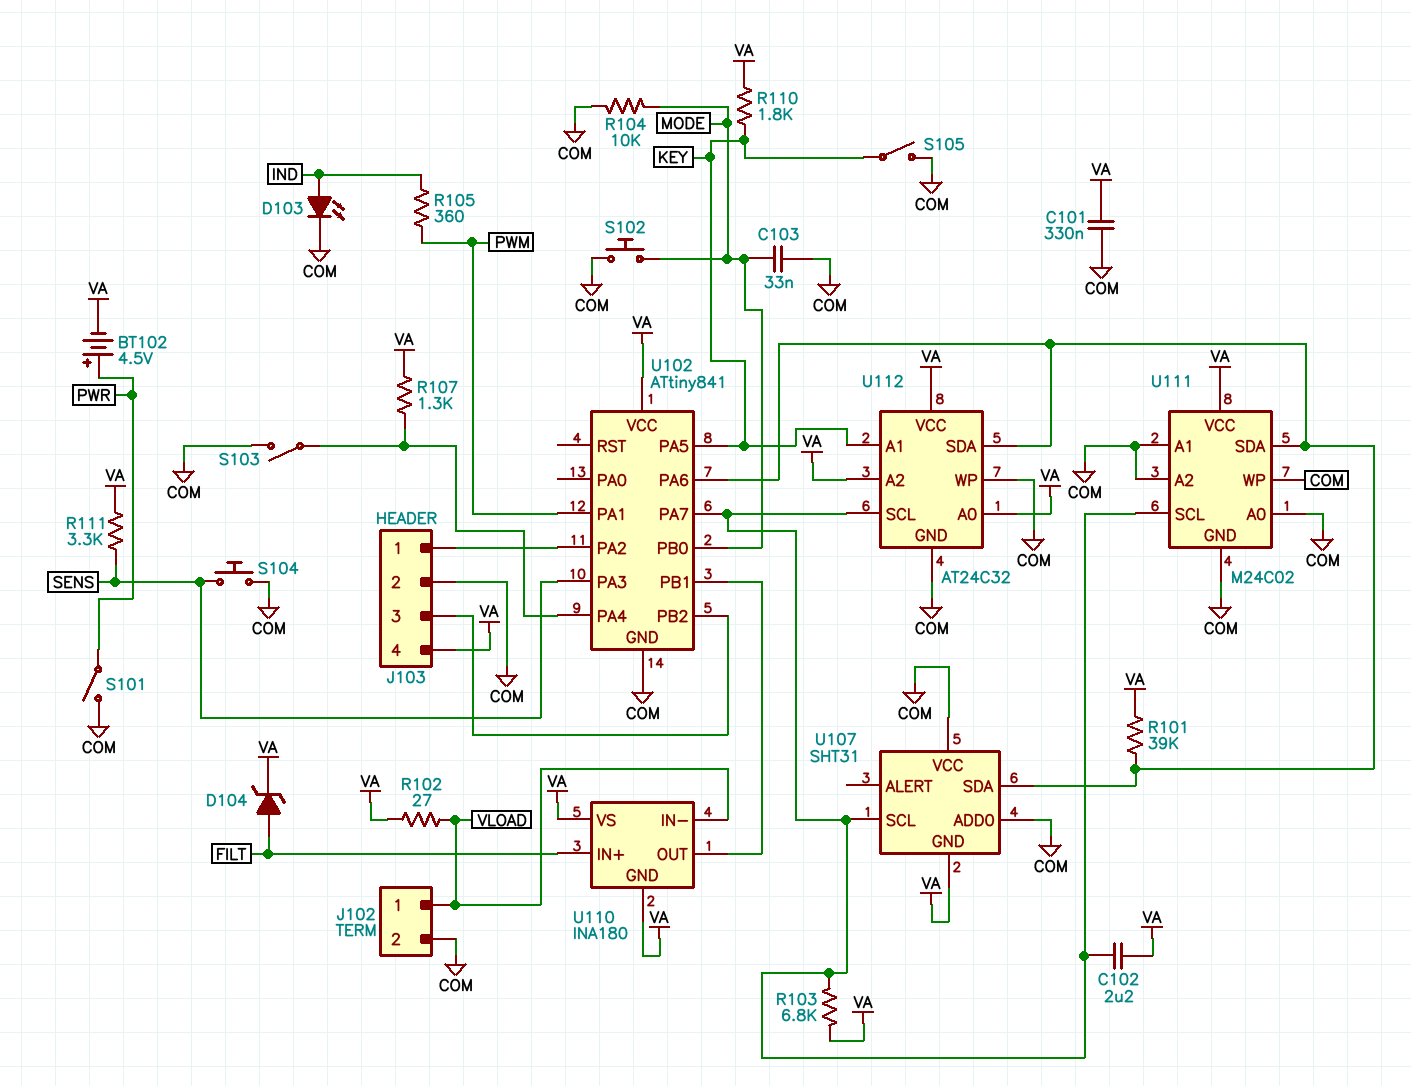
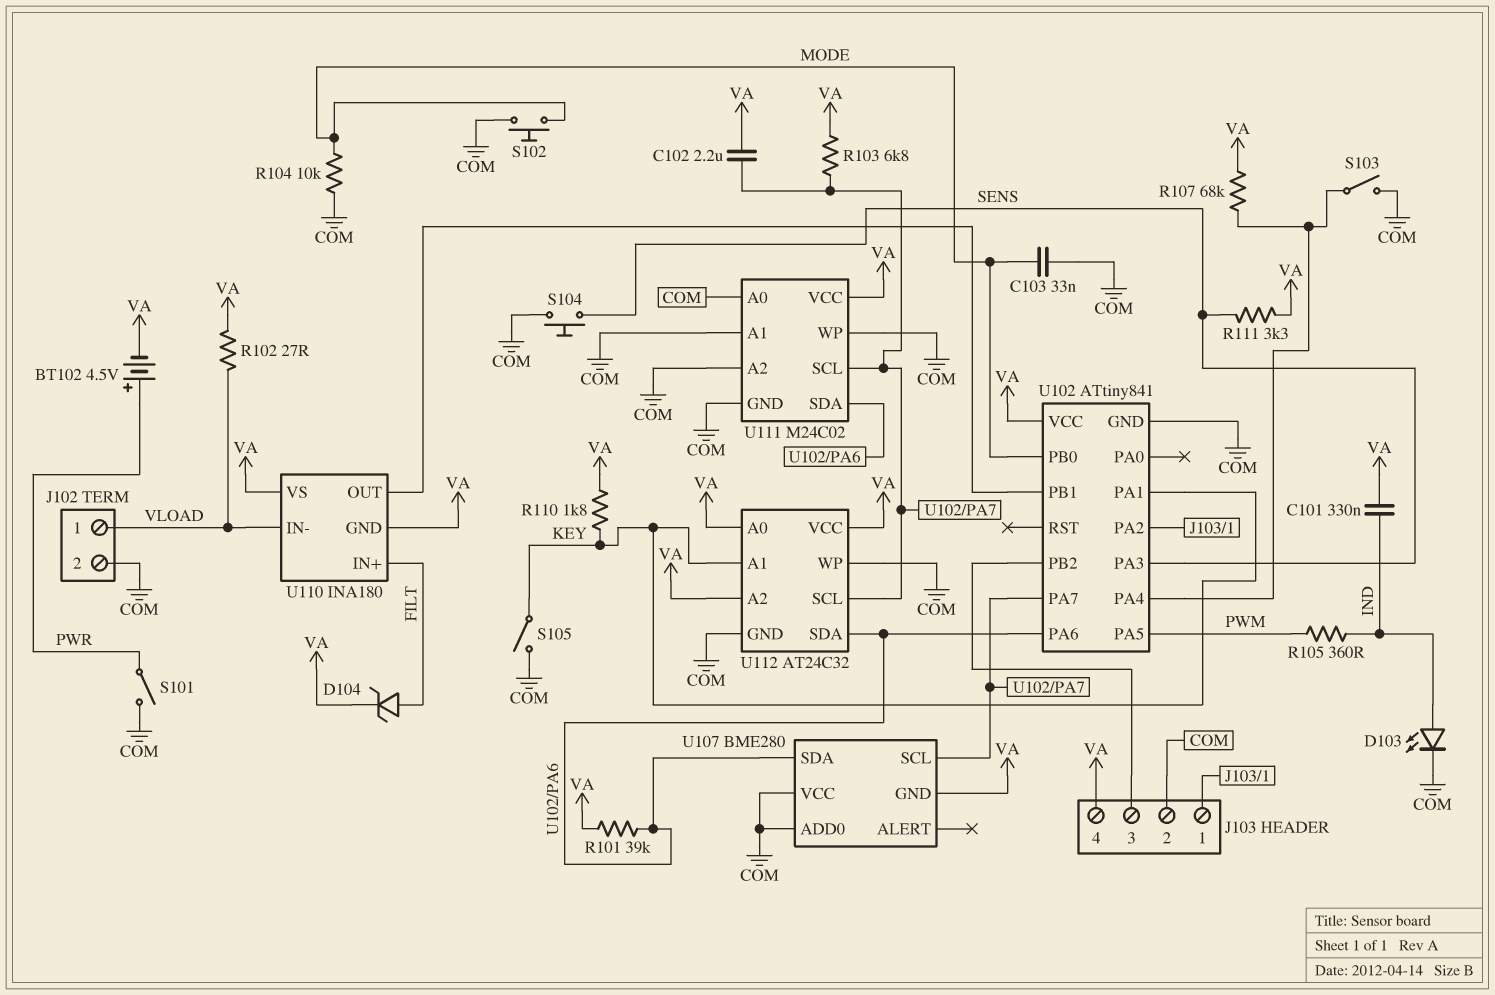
C101: 330nF (COM, VA) -> 330nF (IND, VA)
R107: 1.3k (U102/PA4, VA) -> 68k (U102/PA4, VA)
U102 pin PA1: PWM -> KEY
U102 pin PA5: KEY -> PWM
U107: SHT31 -> BME280

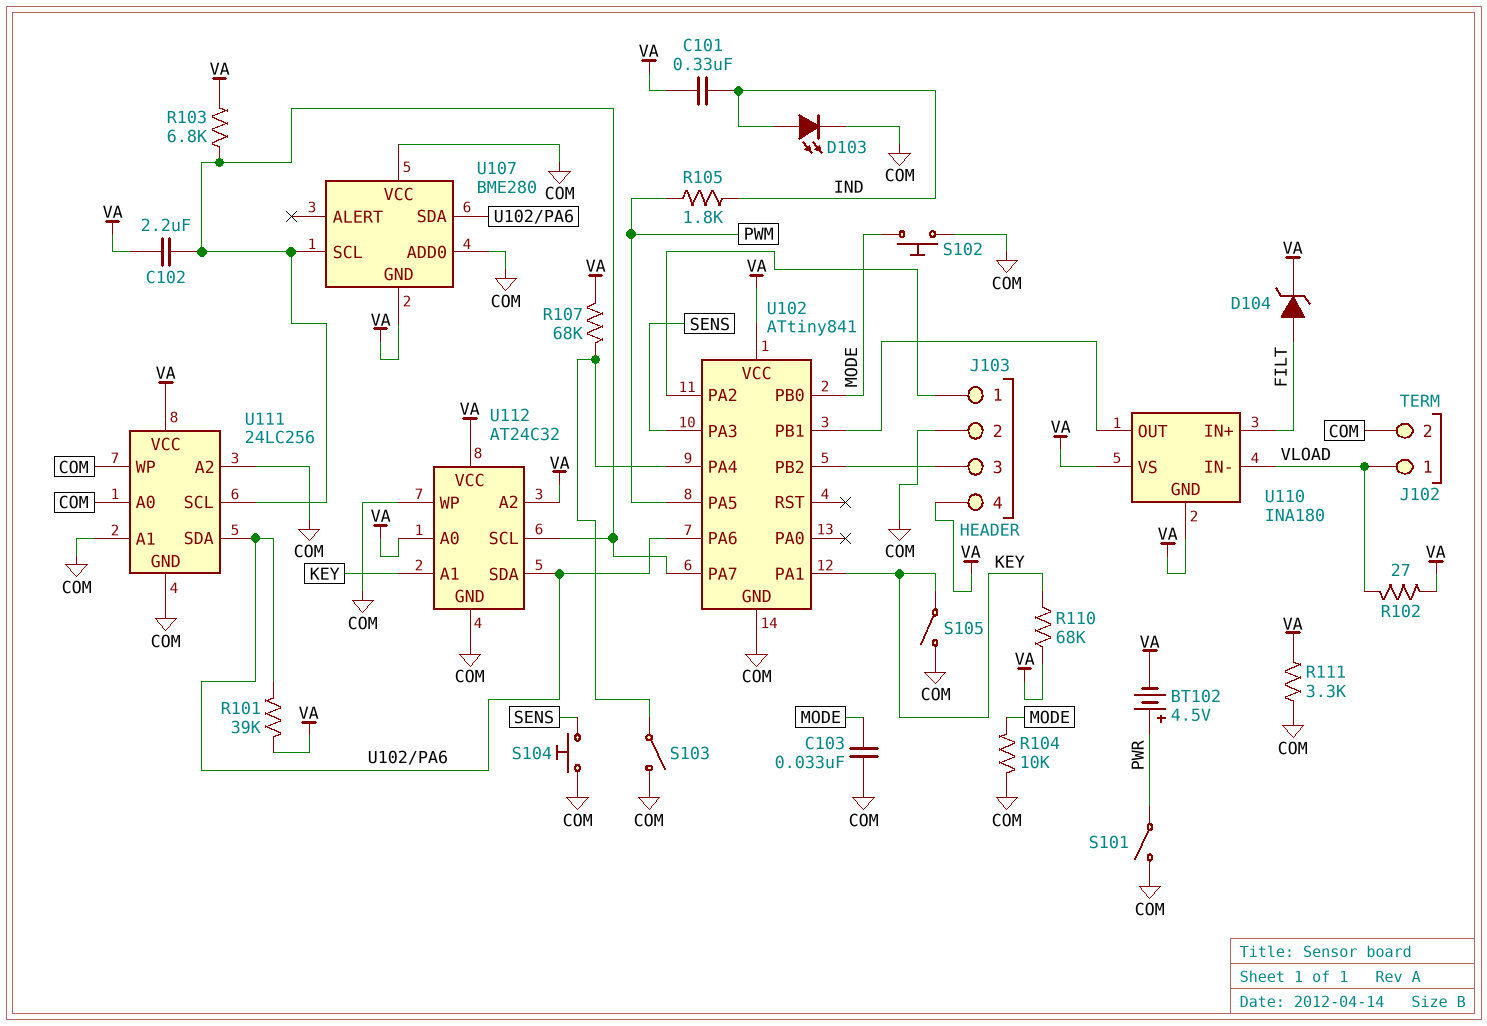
R105: 360 (IND, PWM) -> 1.8k (IND, PWM)
R110: 1.8k (KEY, VA) -> 68k (KEY, VA)
R111: 3.3k (SENS, VA) -> 3.3k (COM, VA)
U111: M24C02 -> 24LC256

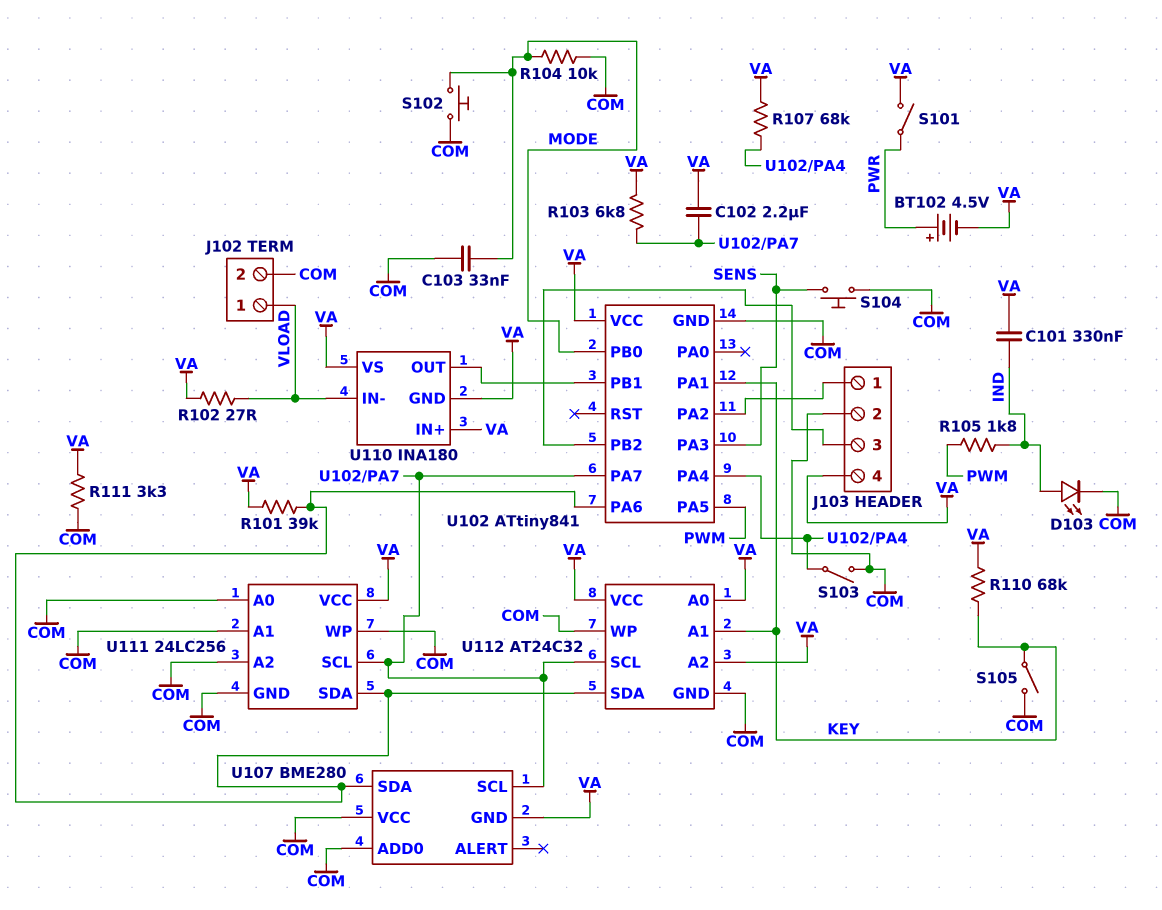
D104: zener (A FILT, K VA) -> none
S101: switch (COM, PWR) -> switch (PWR, VA)
U110 pin IN+: FILT -> VA

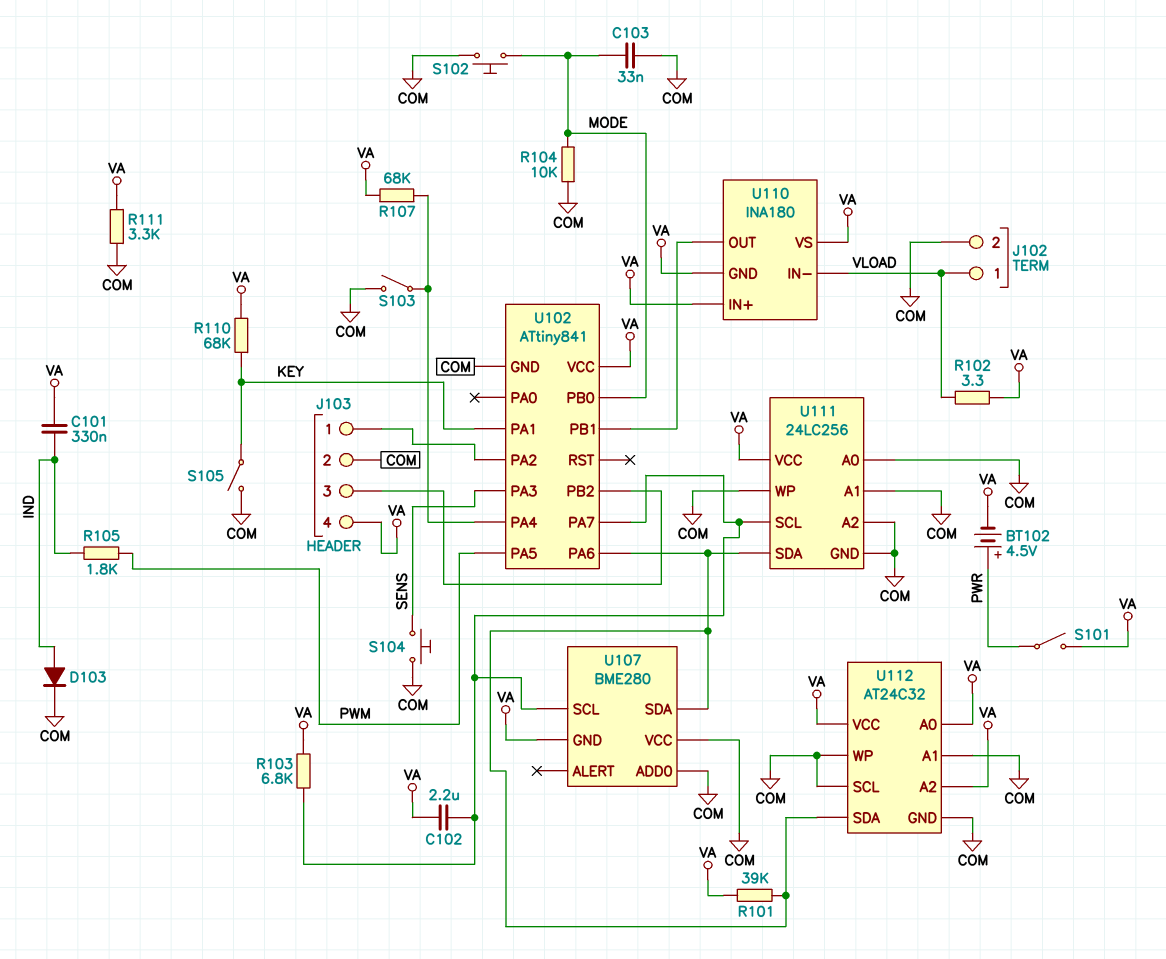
D103: LED (A IND, K COM) -> diode (A IND, K COM)
R102: 27 (VA, VLOAD) -> 3.3 (VA, VLOAD)
U112 pin A1: KEY -> COM
U112 pin SCL: U102/PA7 -> COM

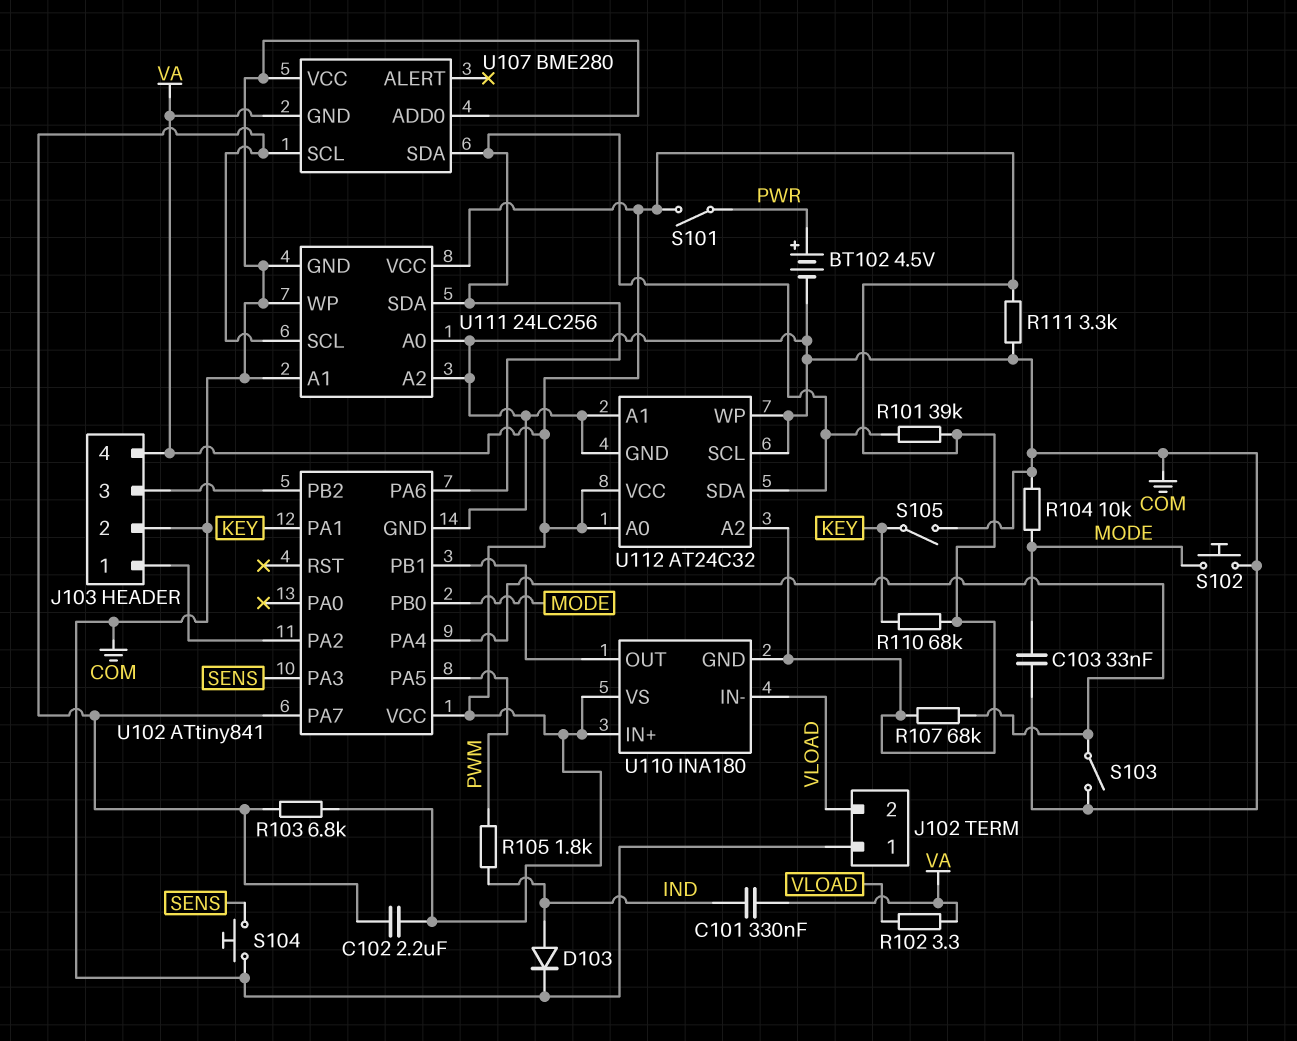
BT102: 4.5V (plus PWR, minus VA) -> 4.5V (plus PWR, minus COM)
J102 pin 1: VLOAD -> COM
J102 pin 2: COM -> VLOAD

